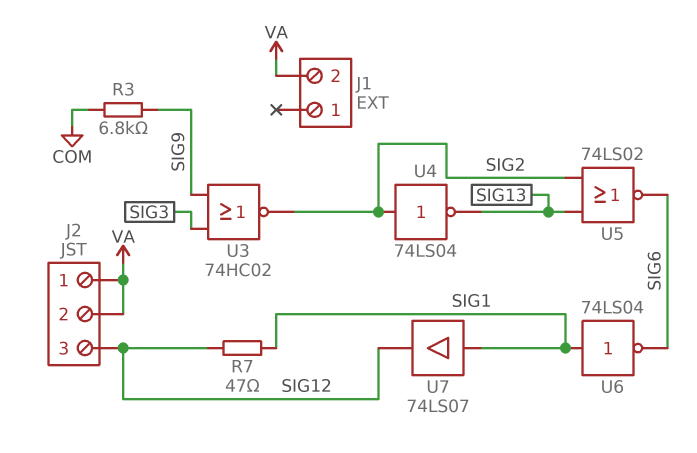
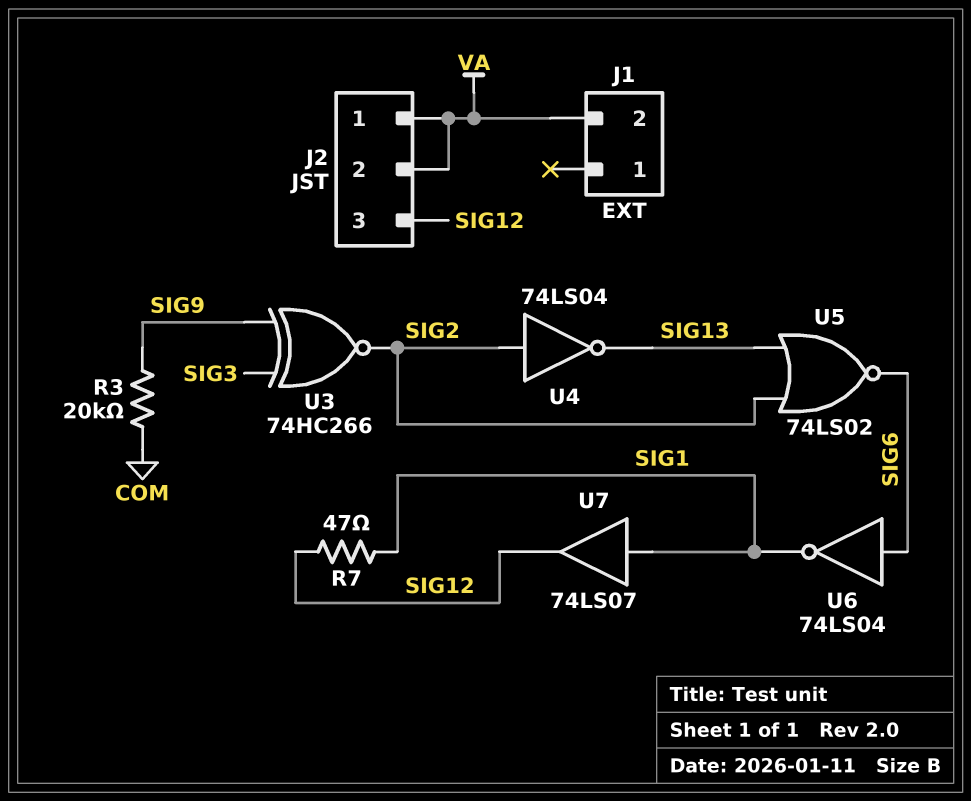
R3: 6.8k (COM, SIG9) -> 20k (COM, SIG9)
U3: NOR 74HC02 (in SIG3, in SIG9, out SIG2) -> XNOR 74HC266 (in SIG3, in SIG9, out SIG2)
U6: NOT 74LS04 (in SIG1, out SIG6) -> NOT 74LS04 (in SIG6, out SIG1)

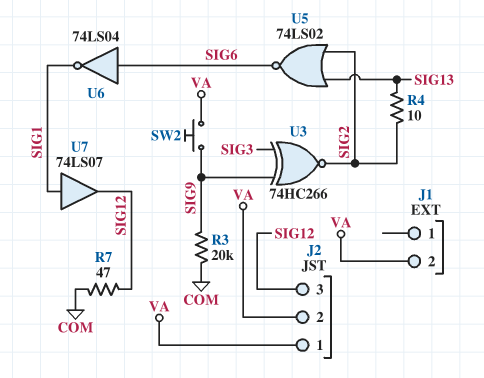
R4: none -> 10 (SIG2, SIG13)
R7: 47 (SIG1, SIG12) -> 47 (COM, SIG12)
SW2: none -> button (SIG9, VA)
U4: NOT 74LS04 (in SIG2, out SIG13) -> none

